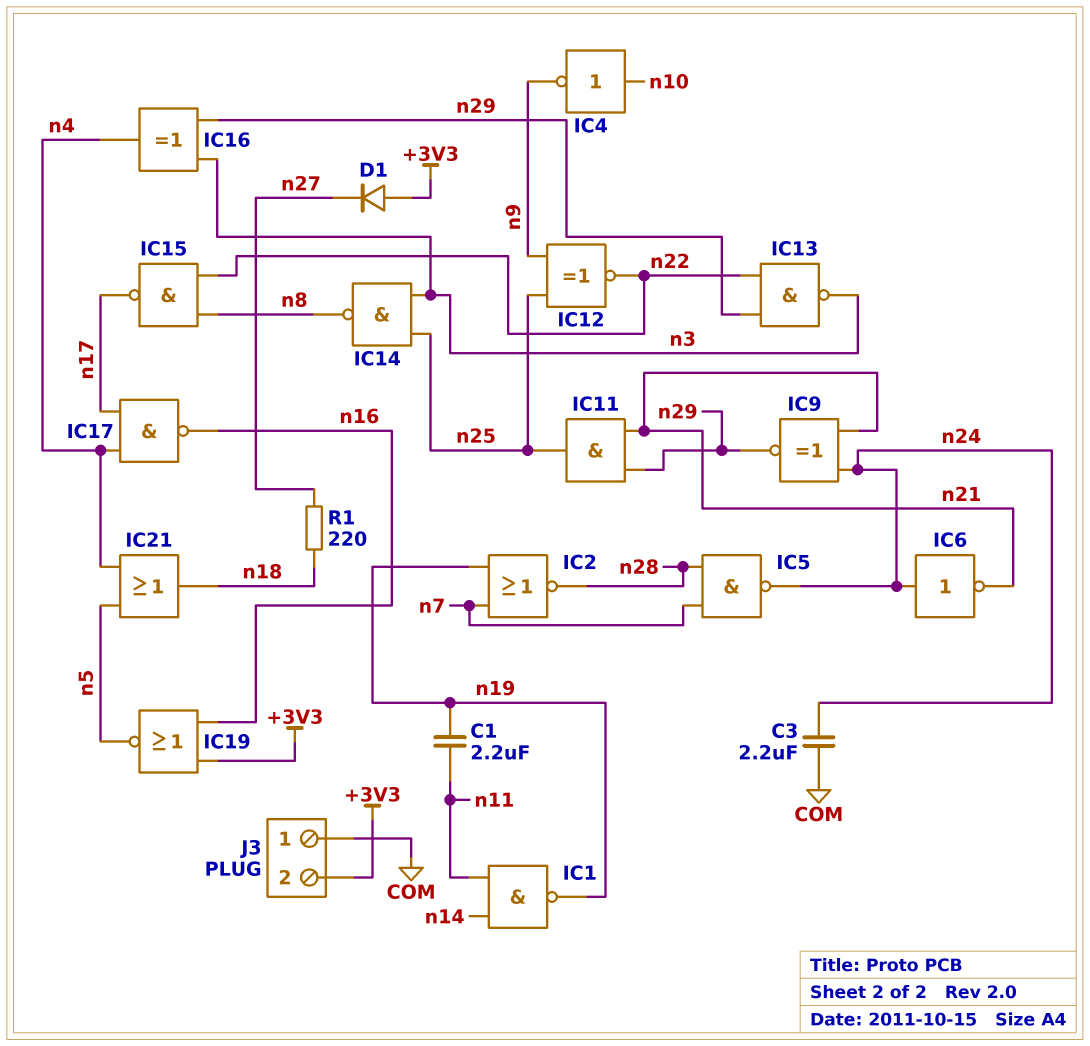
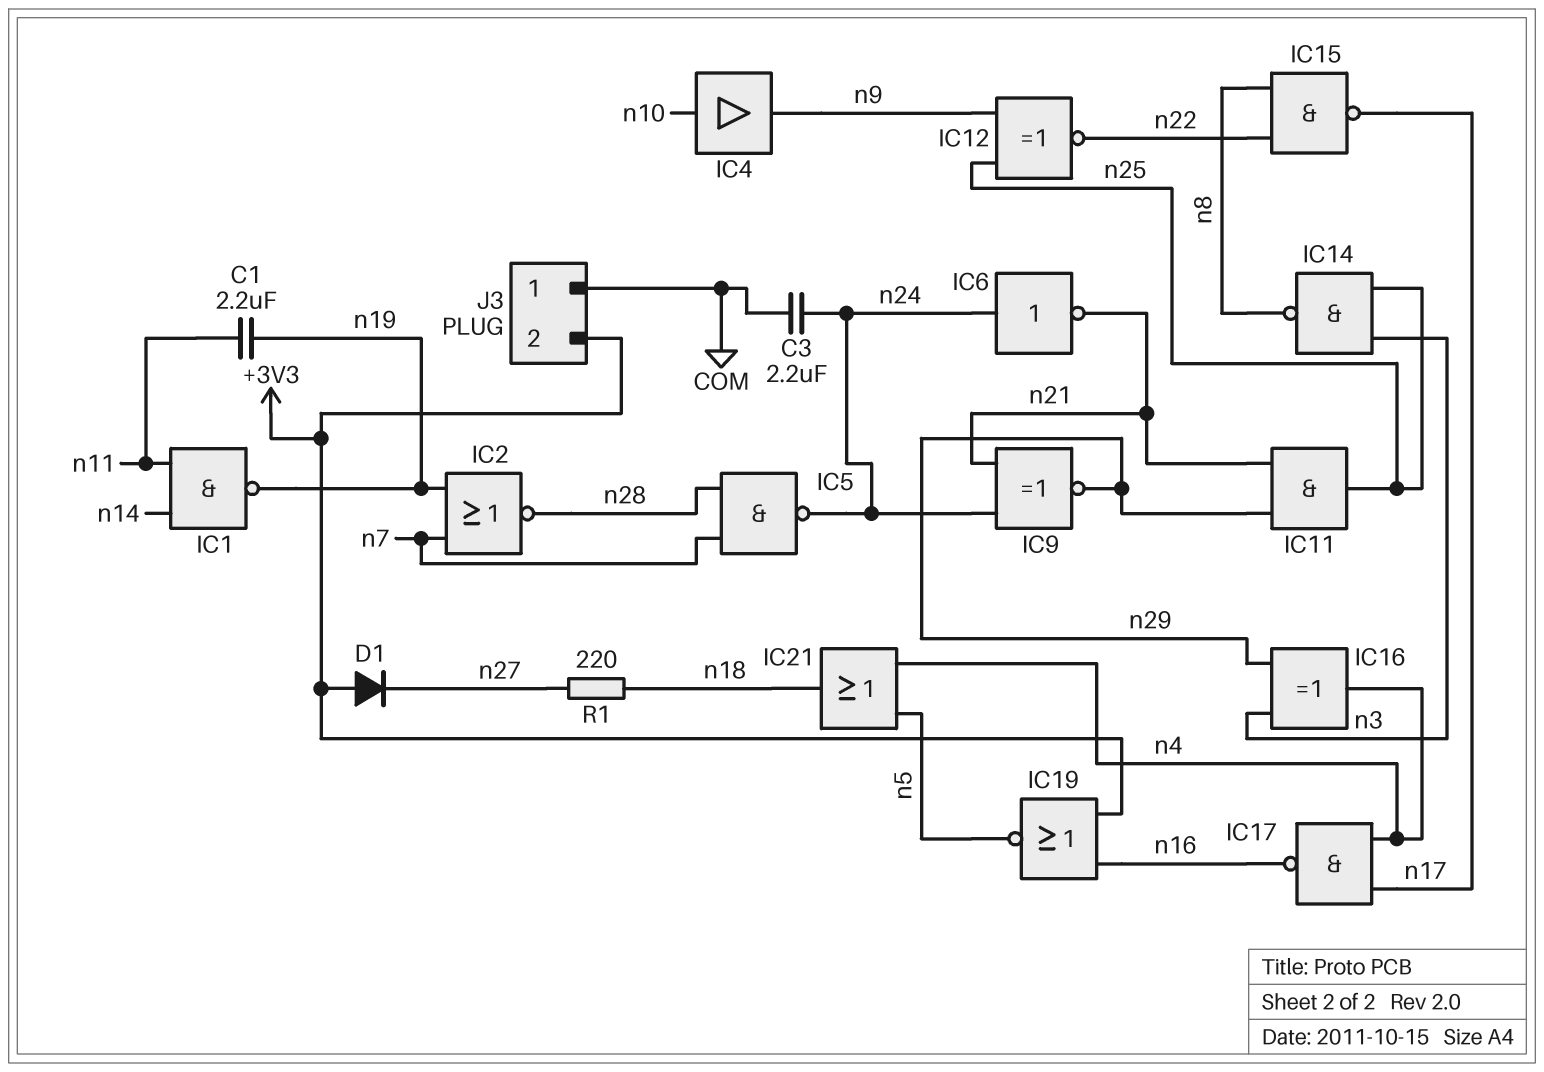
IC4: NOT (in n10, out n9) -> buffer (in n10, out n9)
IC13: NAND (in n22, in n29, out n3) -> none

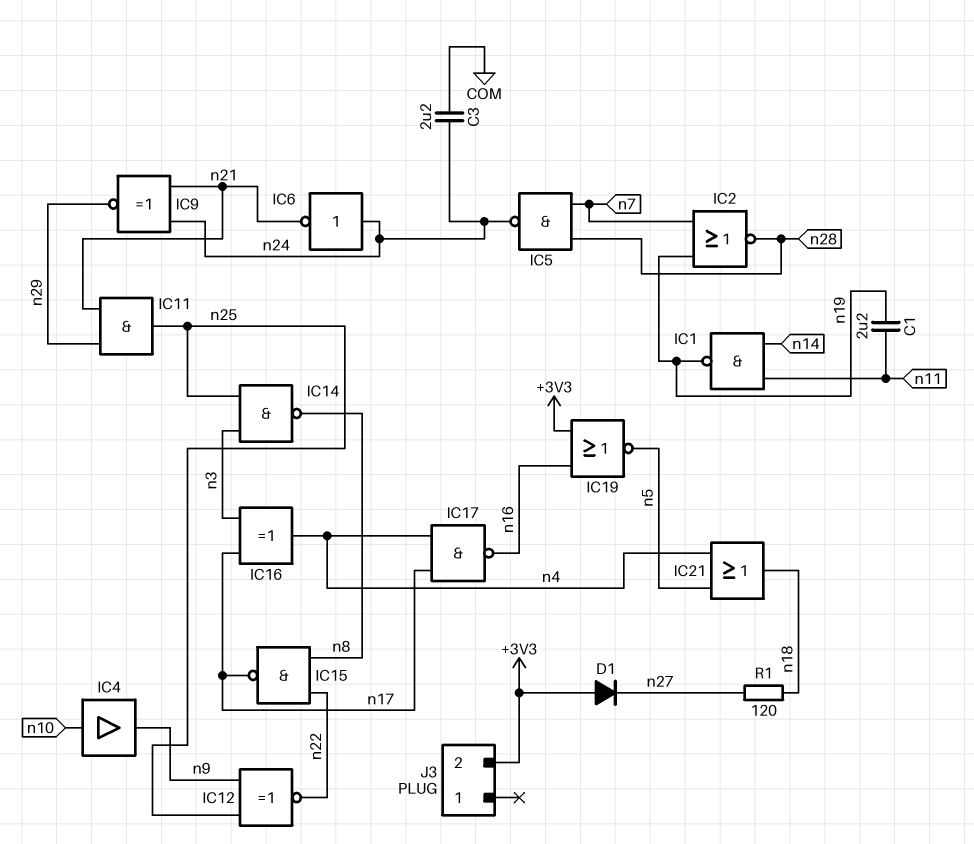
IC16: XOR (in n3, in n29, out n4) -> XOR (in n3, in n17, out n4)
J3 pin 1: COM -> none
R1: 220 (n18, n27) -> 120 (n18, n27)

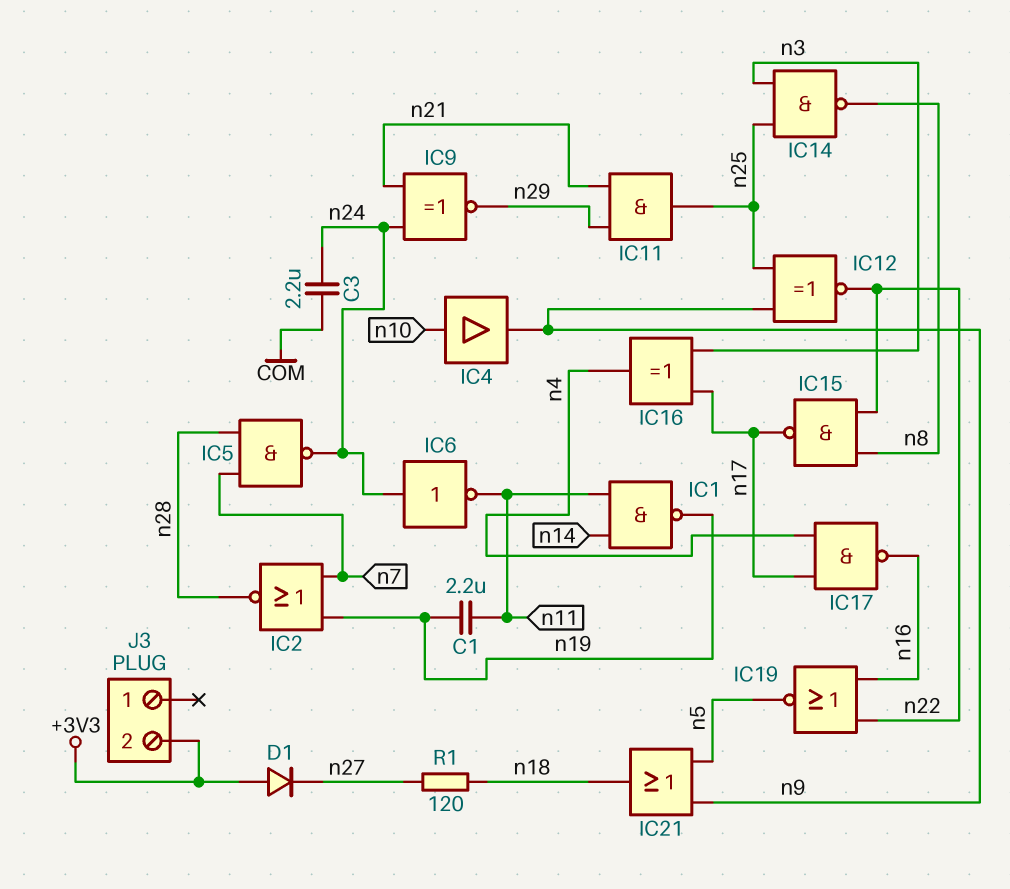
IC6: NOT (in n24, out n21) -> NOT (in n24, out n11)
IC19: NOR (in +3V3, in n16, out n5) -> NOR (in n16, in n22, out n5)
IC21: OR (in n4, in n5, out n18) -> OR (in n5, in n9, out n18)

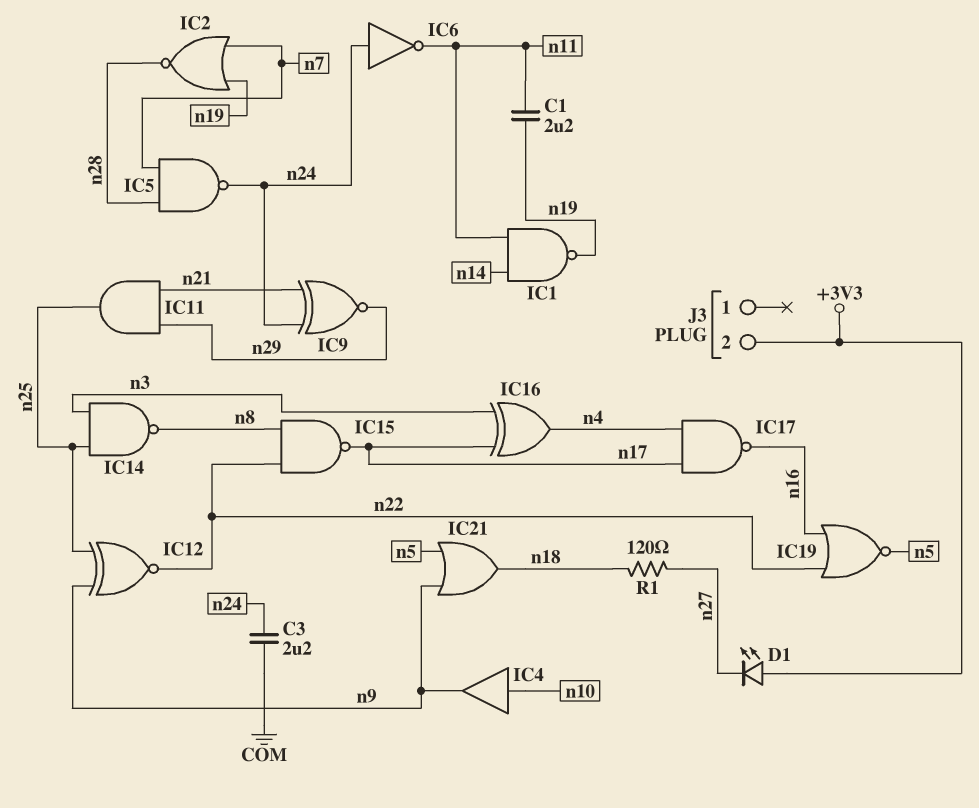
D1: diode (A +3V3, K n27) -> LED (A +3V3, K n27)

